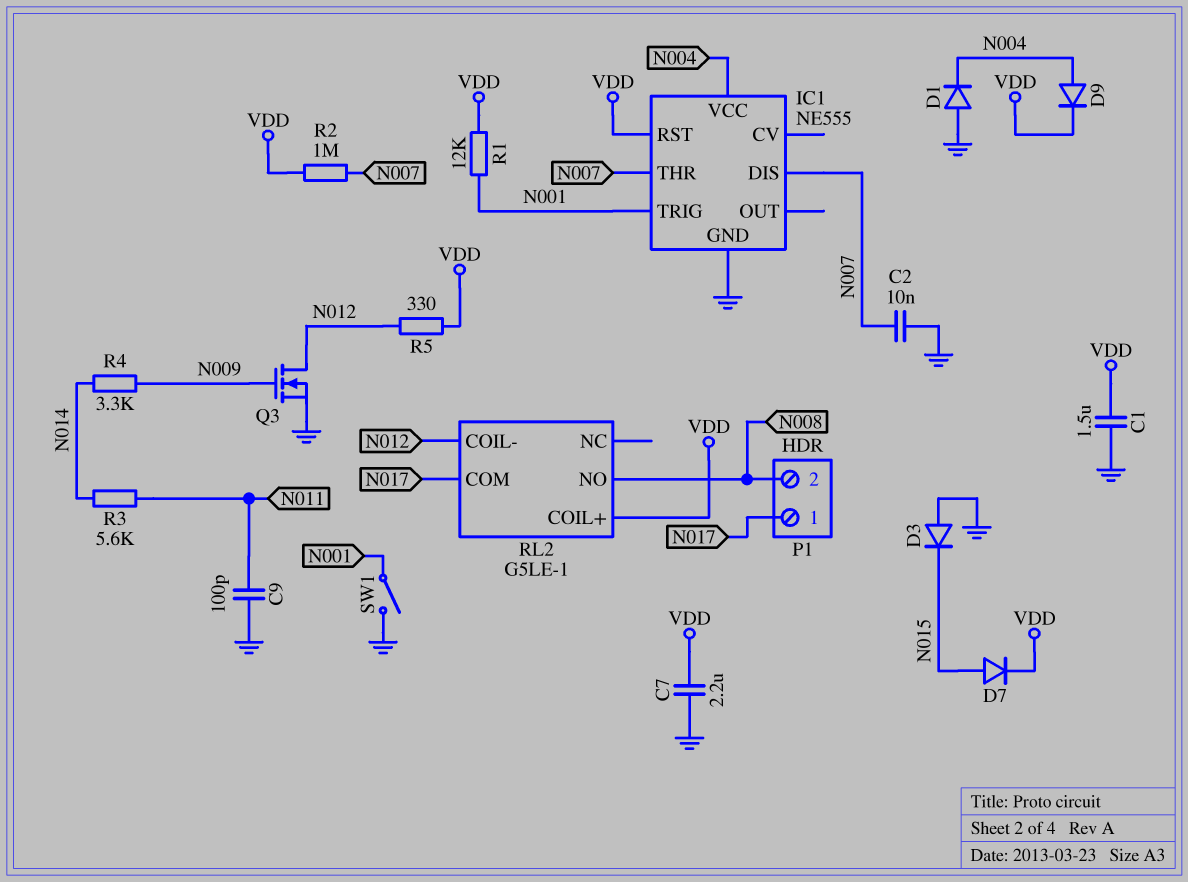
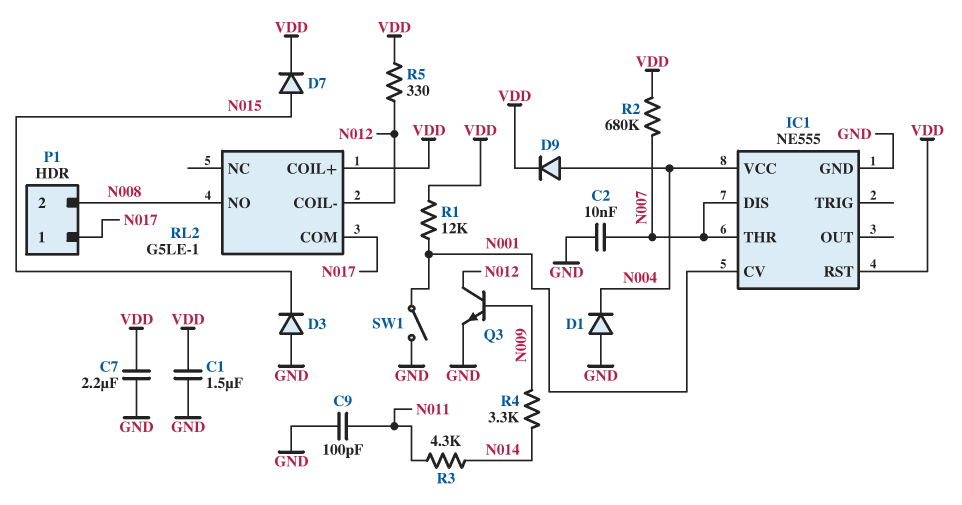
IC1 pin CV: none -> N001
IC1 pin TRIG: N001 -> none
Q3: NMOS (G N009, D N012, S GND) -> NPN (B N009, C N012, E GND)
R2: 1M (N007, VDD) -> 680k (N007, VDD)
R3: 5.6k (N011, N014) -> 4.3k (N011, N014)

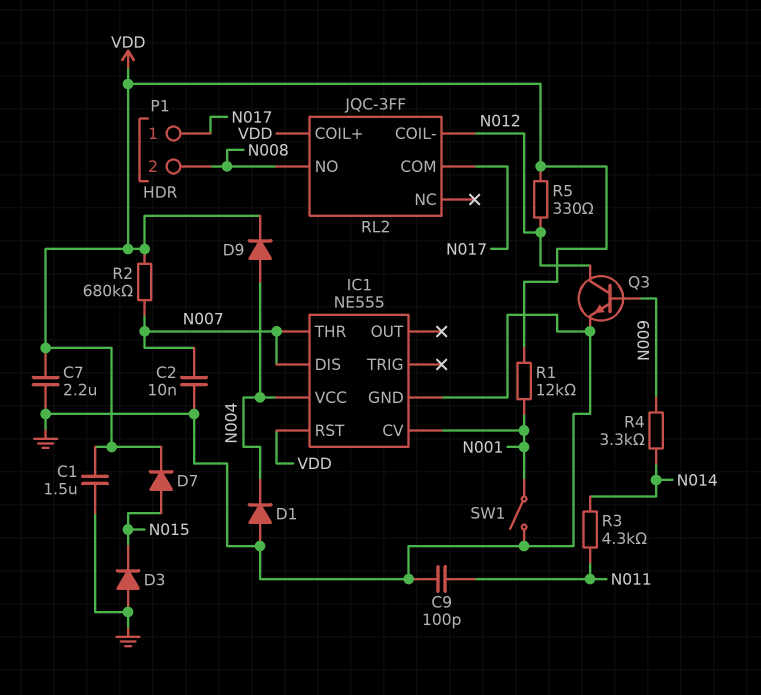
RL2: G5LE-1 -> JQC-3FF

